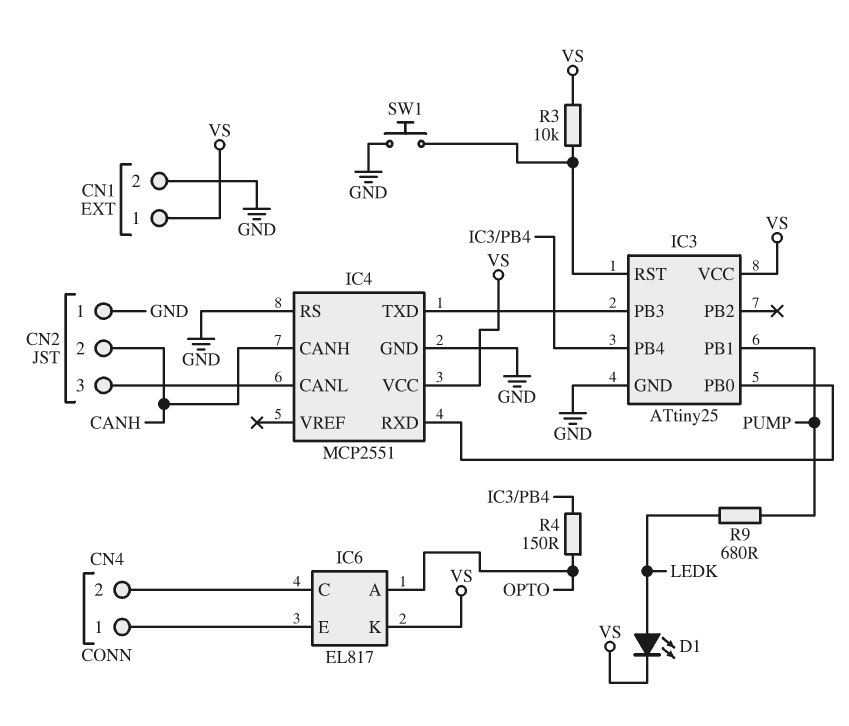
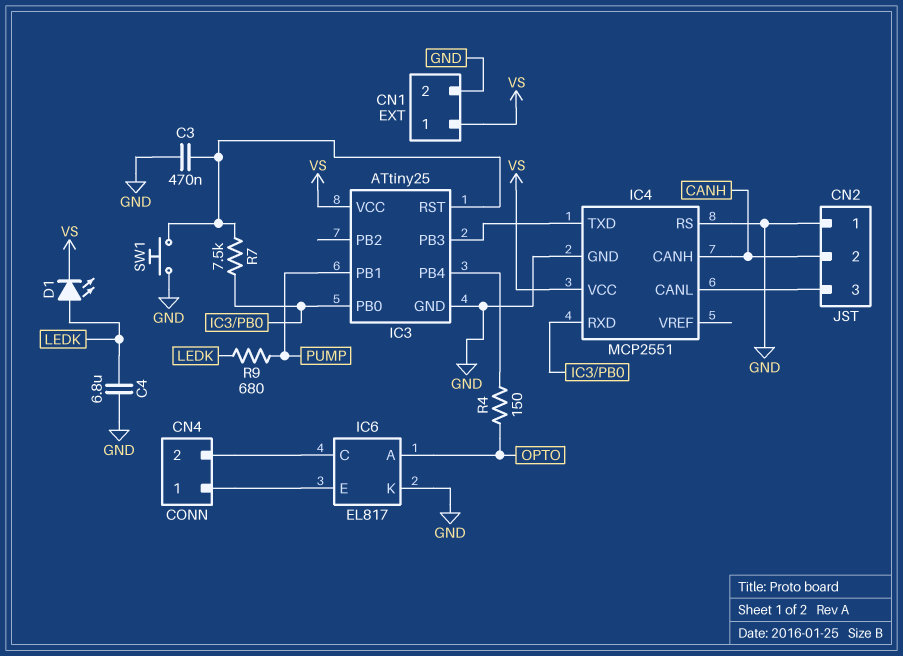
C3: none -> 470nF (GND, IC3/RST)
C4: none -> 6.8uF (GND, LEDK)
IC6 pin K: VS -> GND
R3: 10k (IC3/RST, VS) -> none
R7: none -> 7.5k (IC3/PB0, IC3/RST)

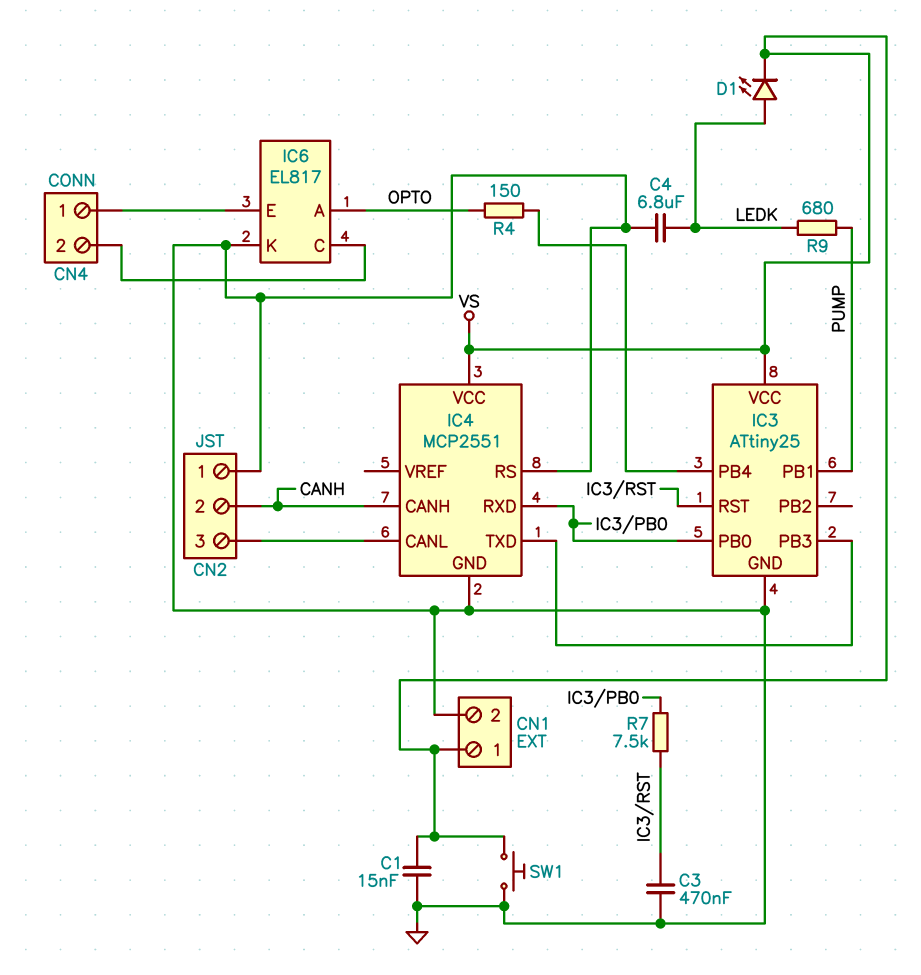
C1: none -> 15nF (GND, VS)
SW1: button (GND, IC3/RST) -> button (GND, VS)

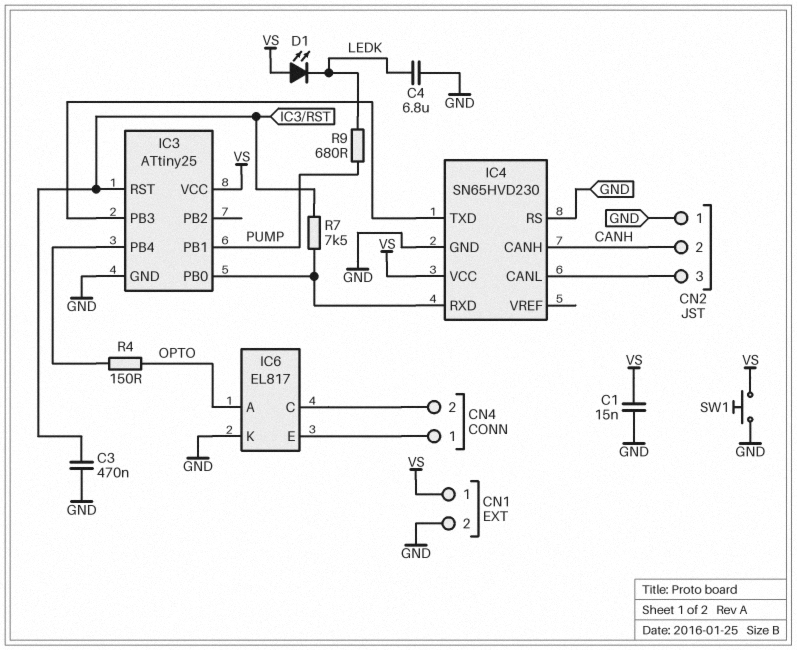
D1: LED (A LEDK, K VS) -> LED (A VS, K LEDK)
IC4: MCP2551 -> SN65HVD230

